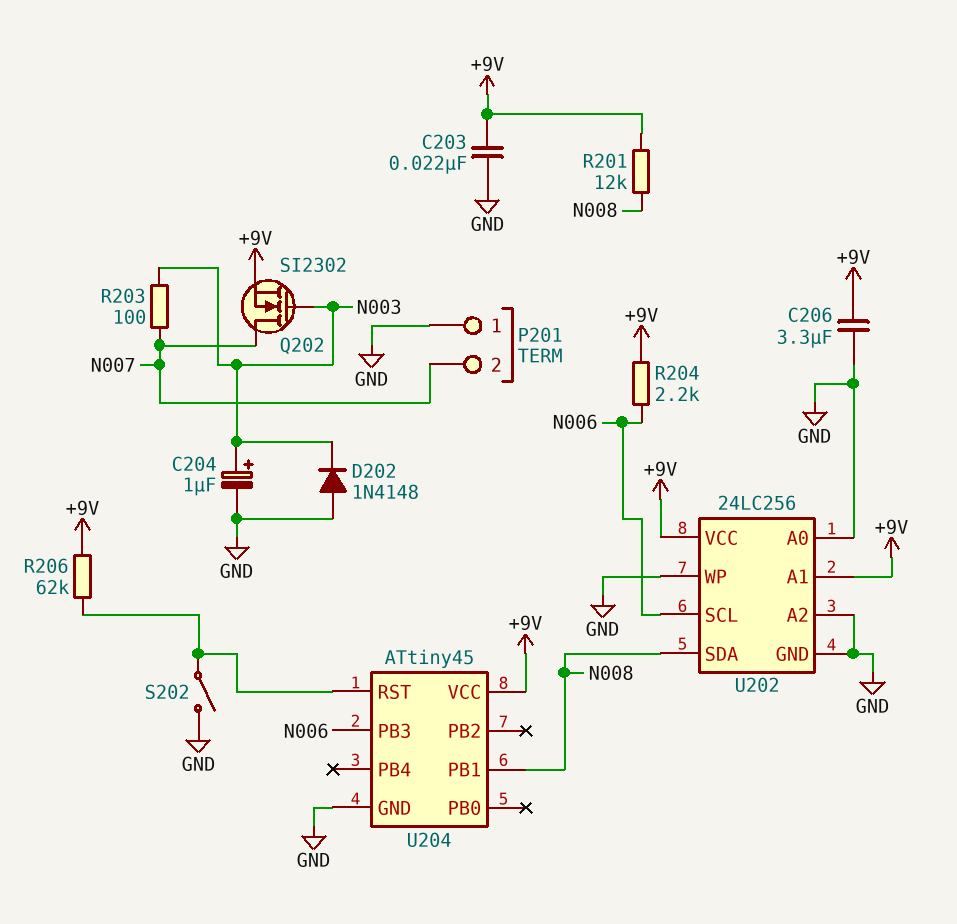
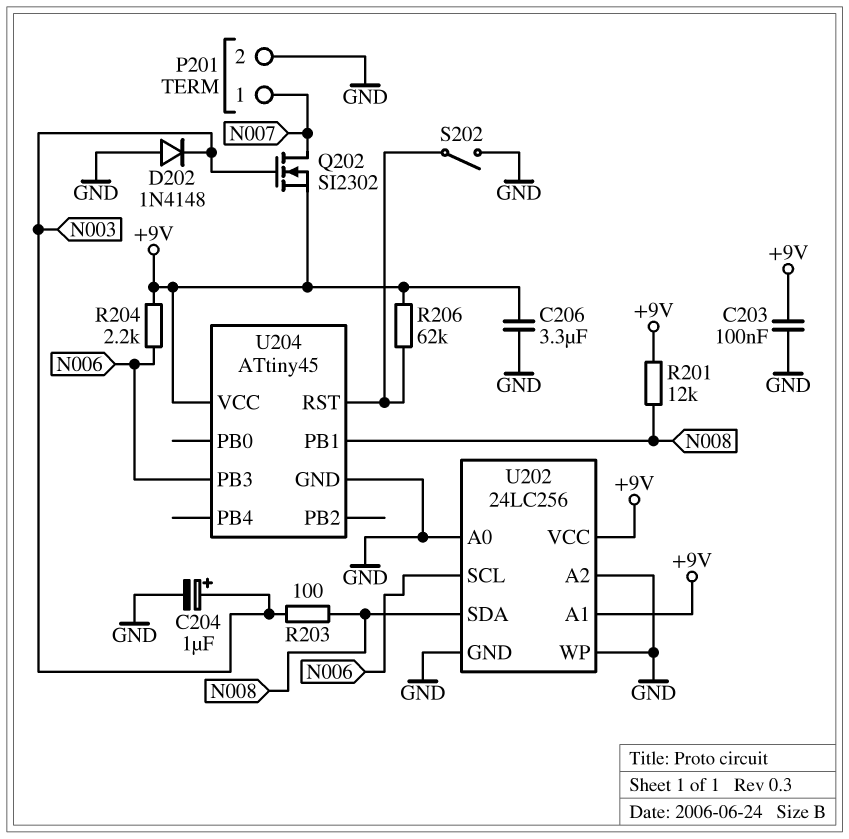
C203: 22nF (+9V, GND) -> 100nF (+9V, GND)
P201 pin 1: GND -> N007
P201 pin 2: N007 -> GND
R203: 100 (N003, N007) -> 100 (N003, N008)

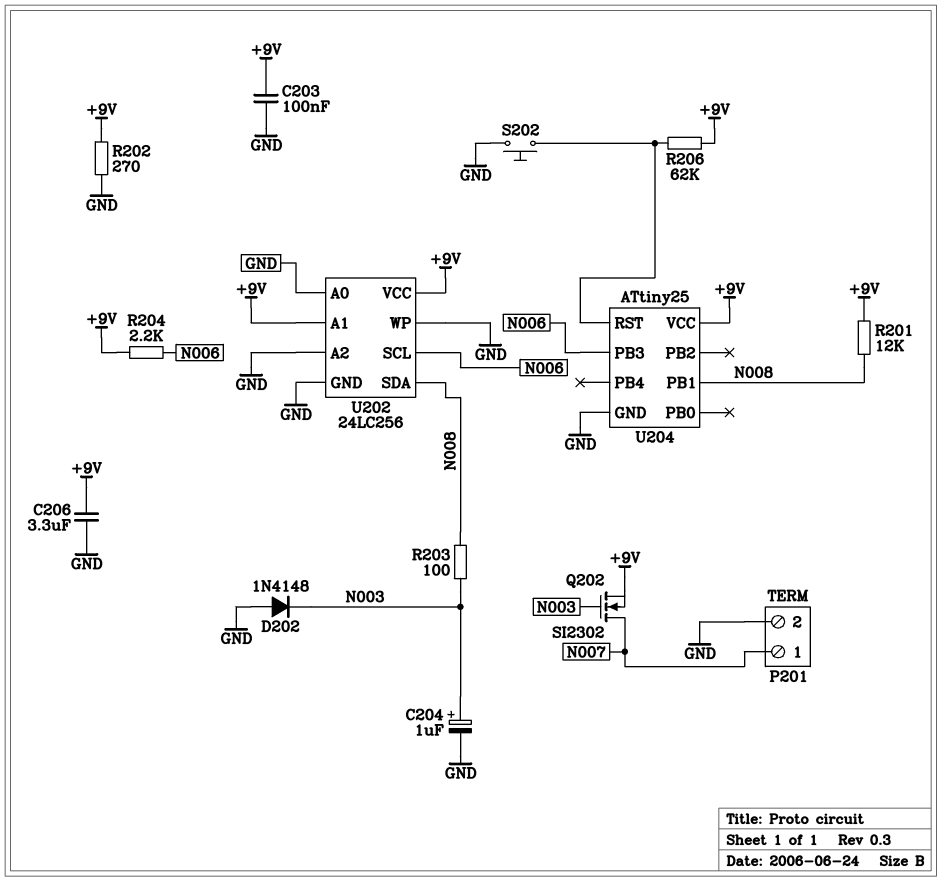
R202: none -> 270 (+9V, GND)
S202: switch (GND, U204/RST) -> button (GND, U204/RST)
U204: ATtiny45 -> ATtiny25

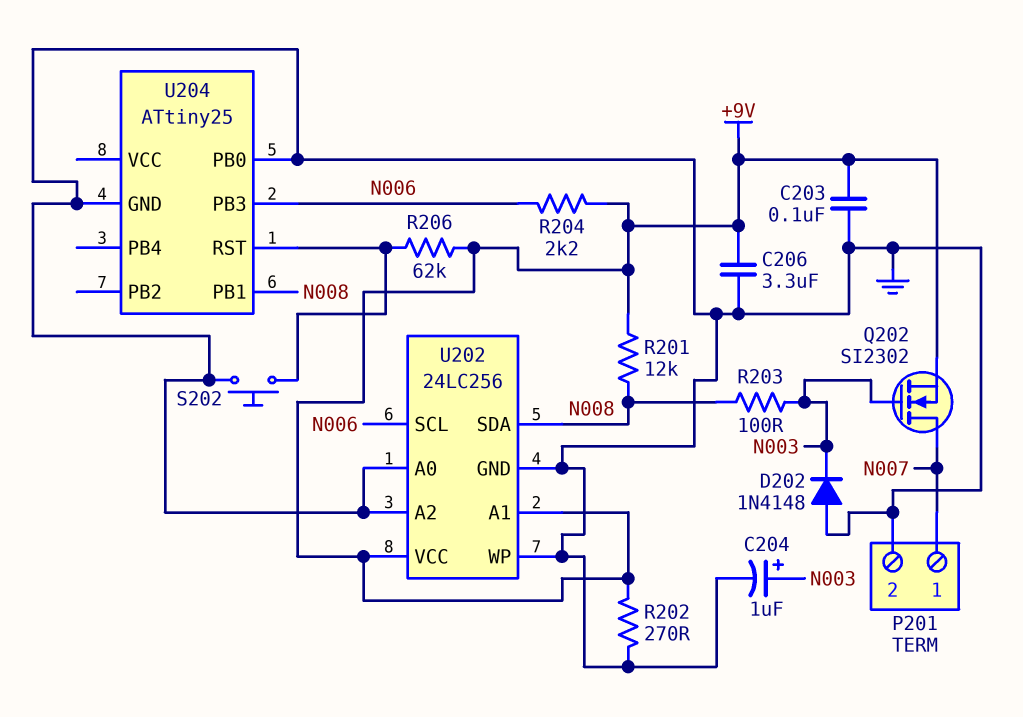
U204 pin PB0: none -> GND
U204 pin VCC: +9V -> none

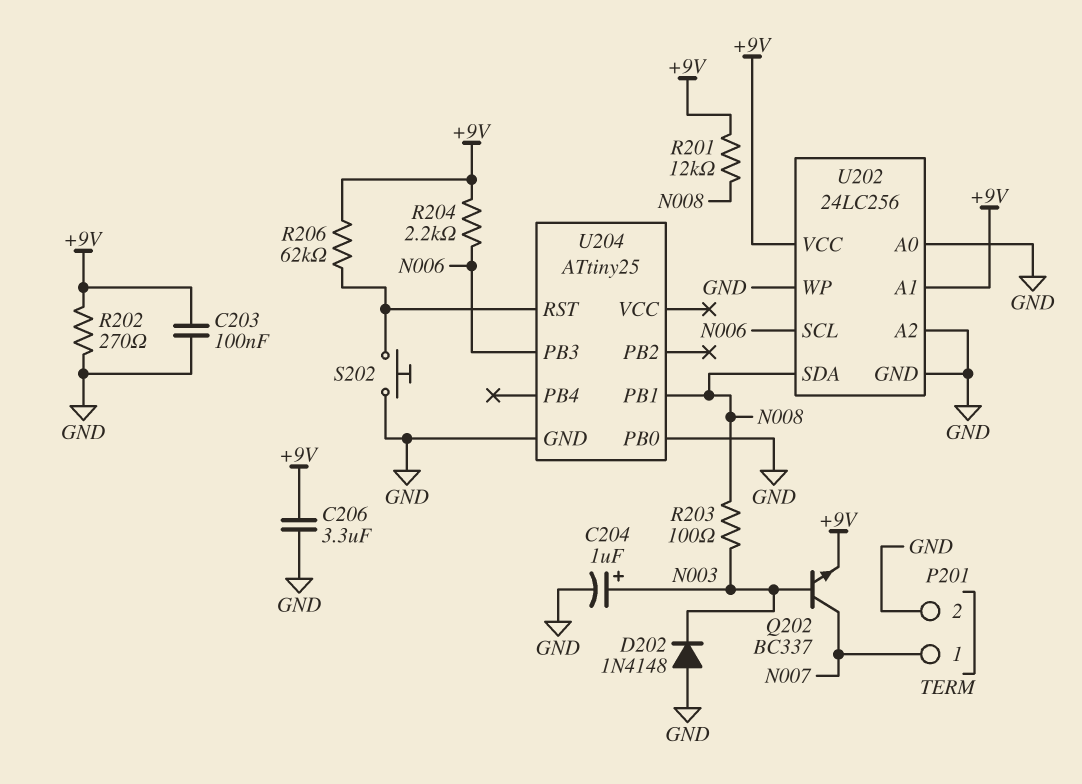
Q202: NMOS SI2302 (G N003, D N007, S +9V) -> NPN BC337 (B N003, C N007, E +9V)

